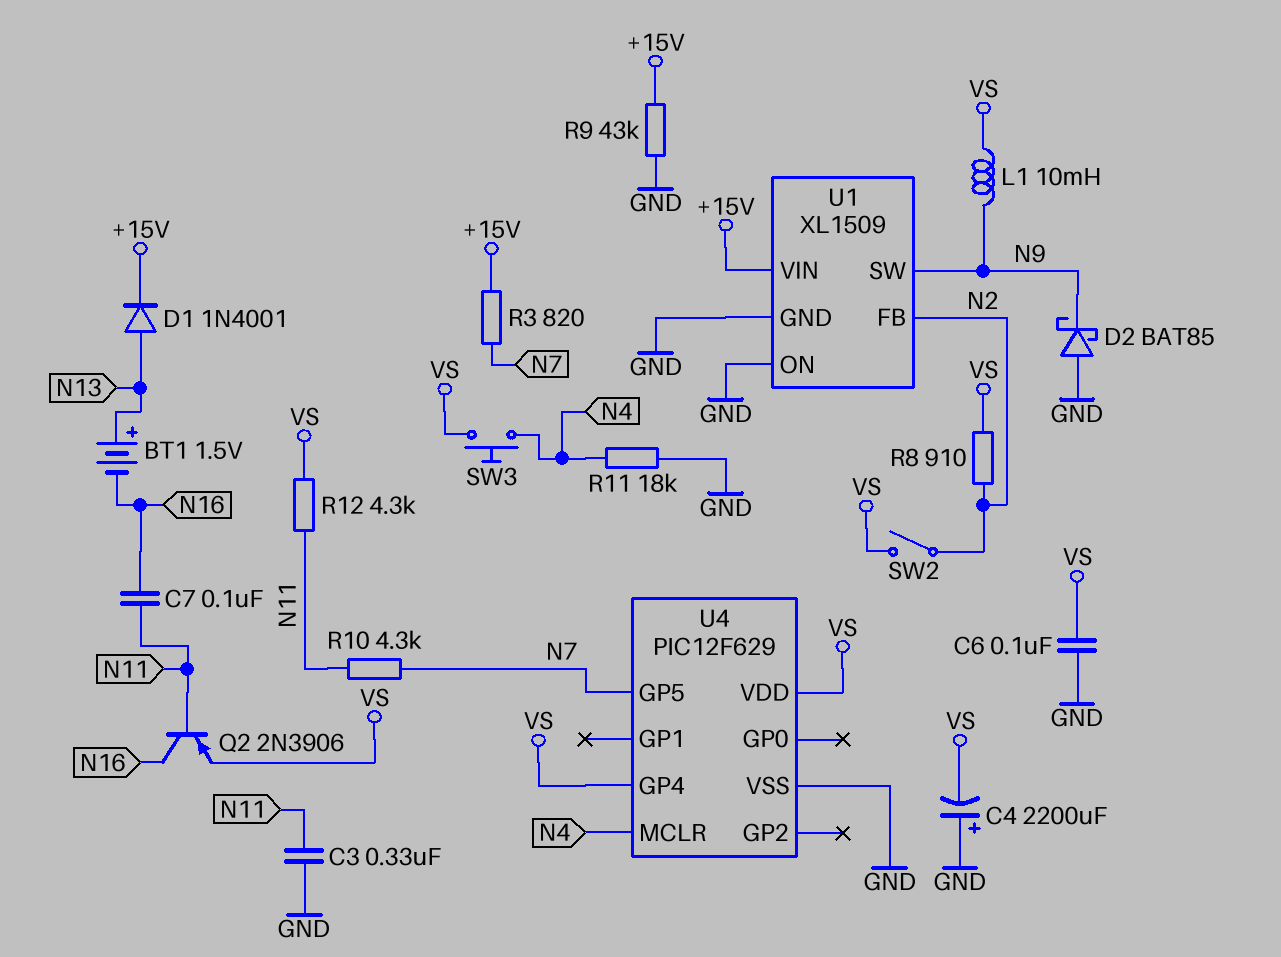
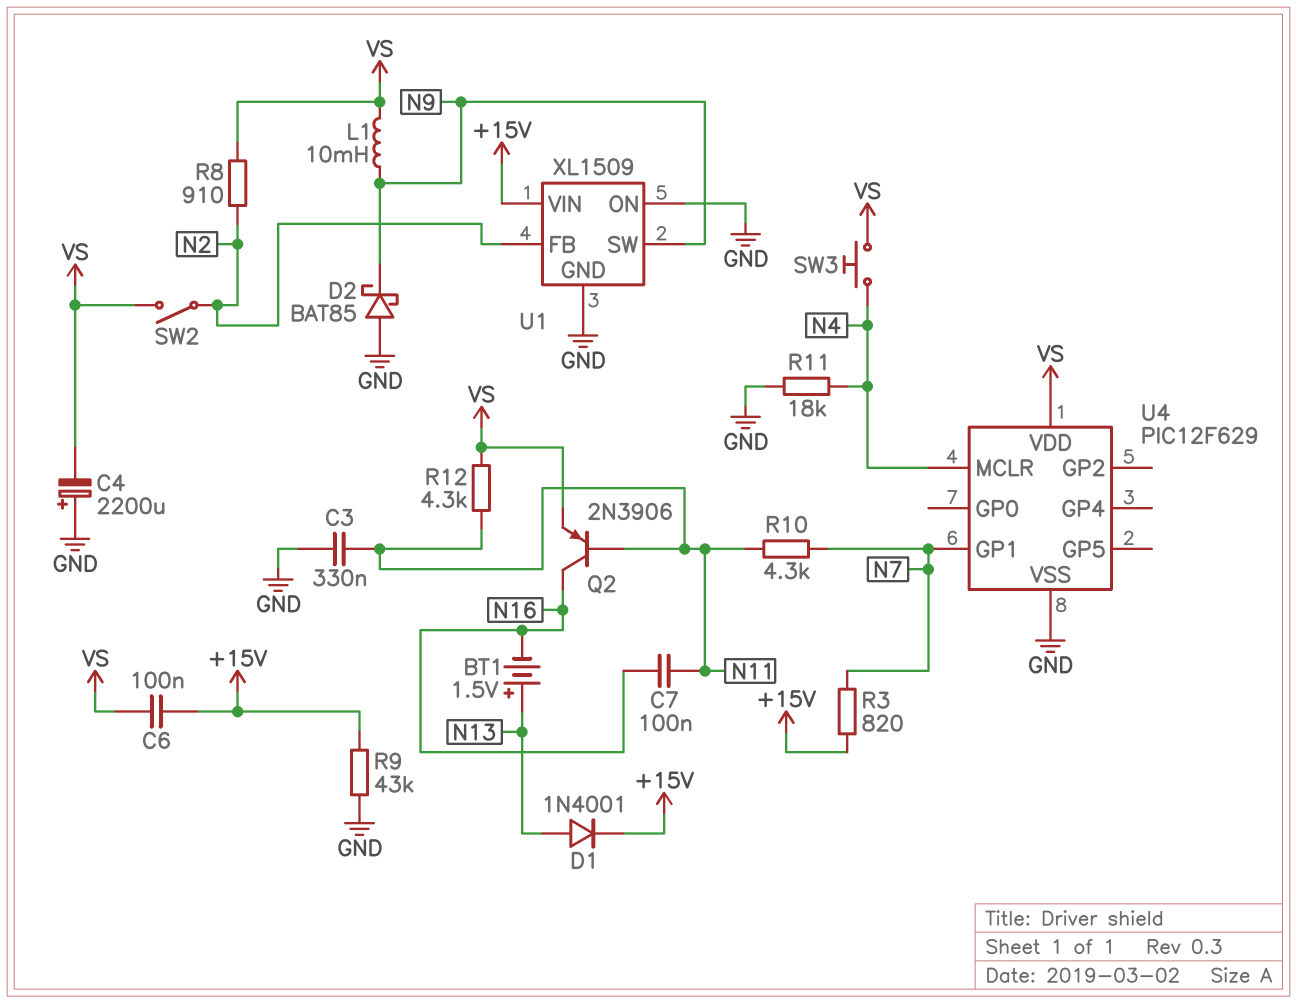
C6: 100nF (GND, VS) -> 100nF (+15V, VS)
U4 pin GP1: none -> N7
U4 pin GP4: VS -> none
U4 pin GP5: N7 -> none

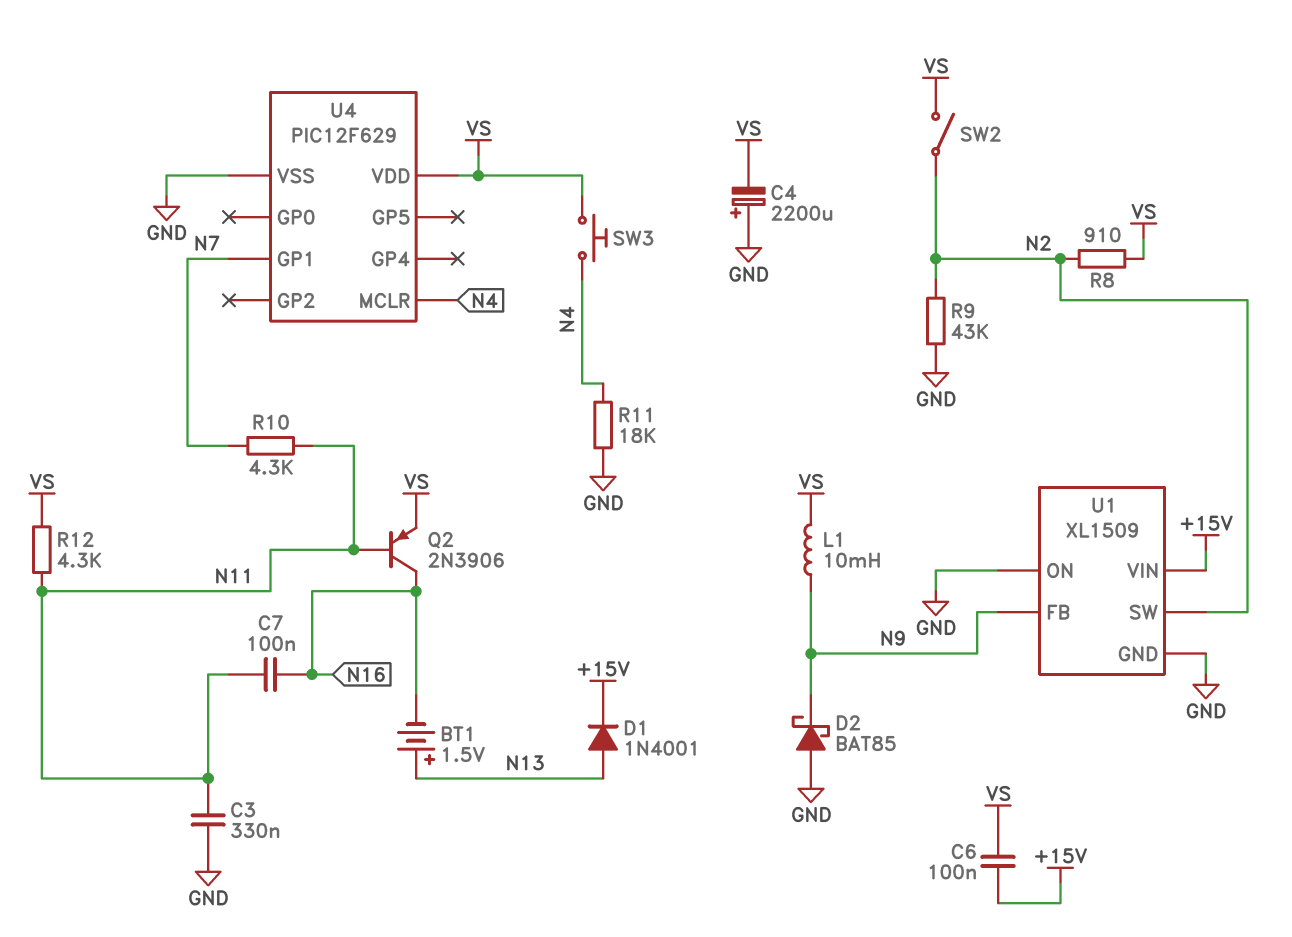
R3: 820 (+15V, N7) -> none
R9: 43k (+15V, GND) -> 43k (GND, N2)
U1 pin FB: N2 -> N9
U1 pin SW: N9 -> N2

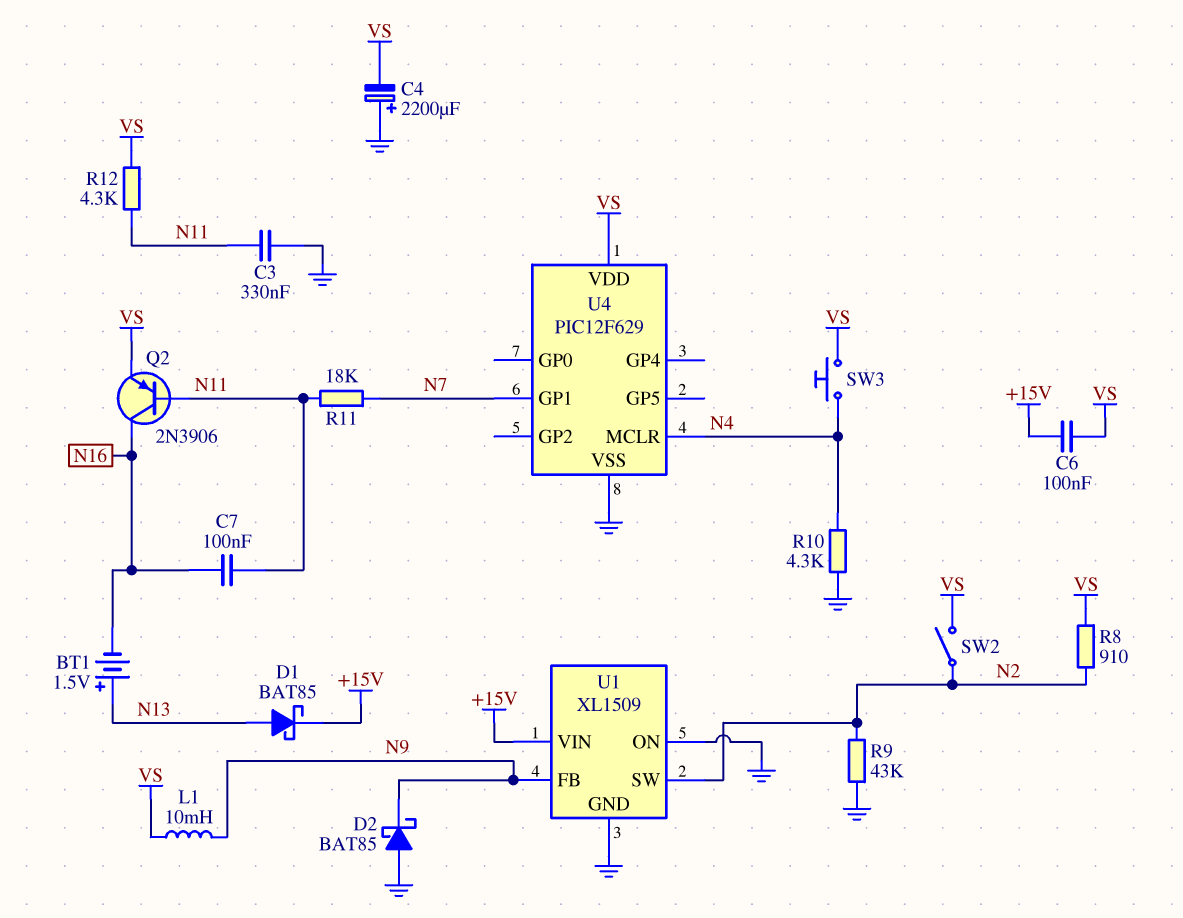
D1: diode 1N4001 (A N13, K +15V) -> schottky BAT85 (A N13, K +15V)
R10: 4.3k (N7, N11) -> 4.3k (GND, N4)
R11: 18k (GND, N4) -> 18k (N7, N11)

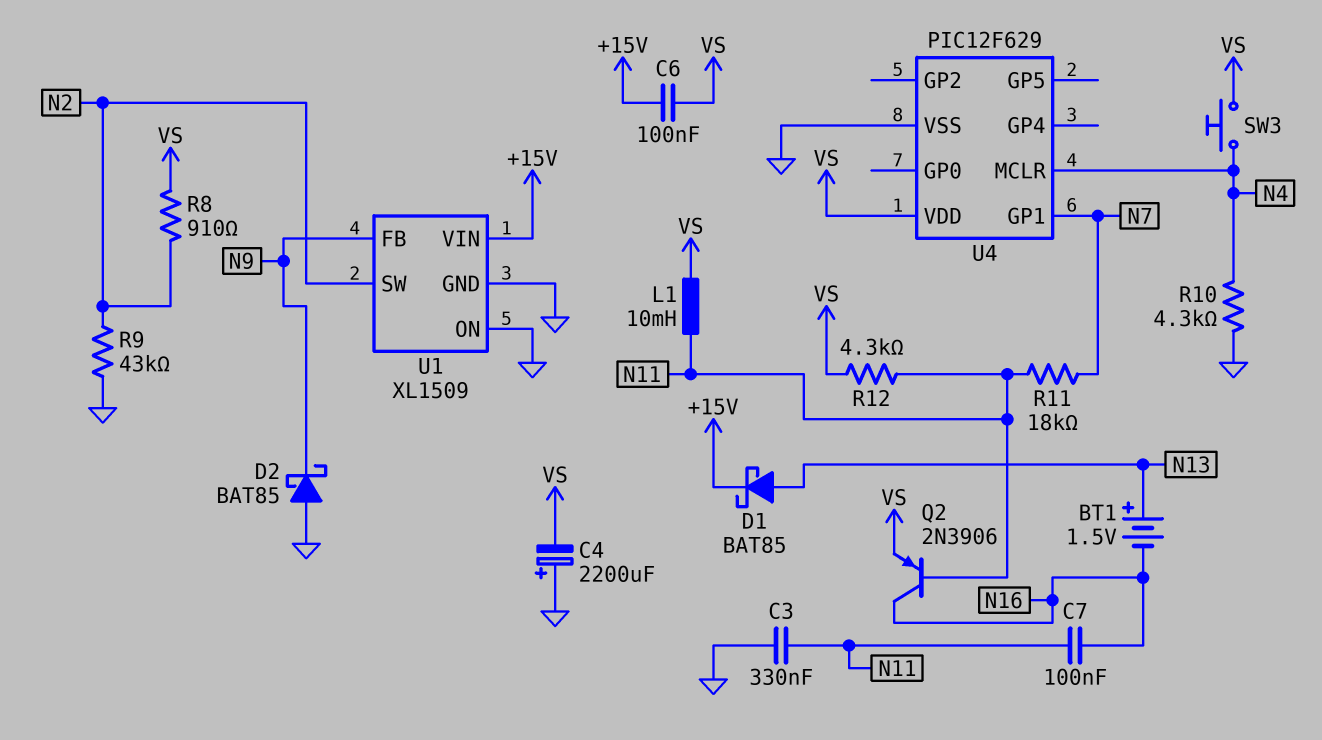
L1: 10mH (N9, VS) -> 10mH (N11, VS)
SW2: switch (N2, VS) -> none

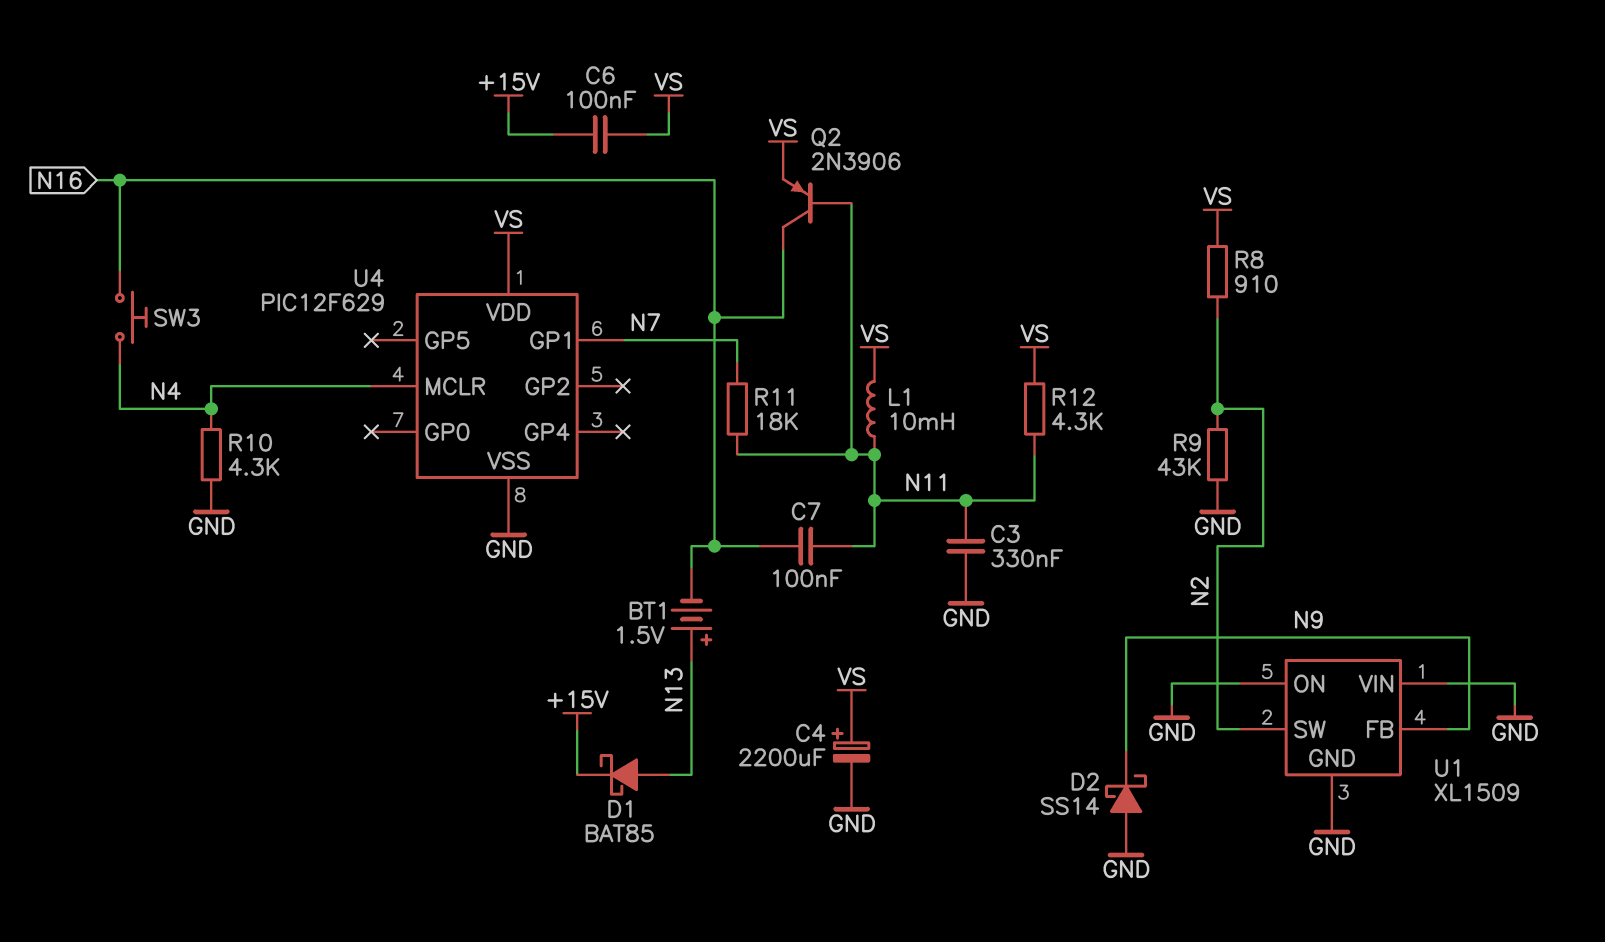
C4: 2200uF (plus GND, minus VS) -> 2200uF (plus VS, minus GND)
D2: schottky BAT85 (A GND, K N9) -> schottky SS14 (A GND, K N9)
SW3: button (N4, VS) -> button (N4, N16)
U1 pin VIN: +15V -> GND

